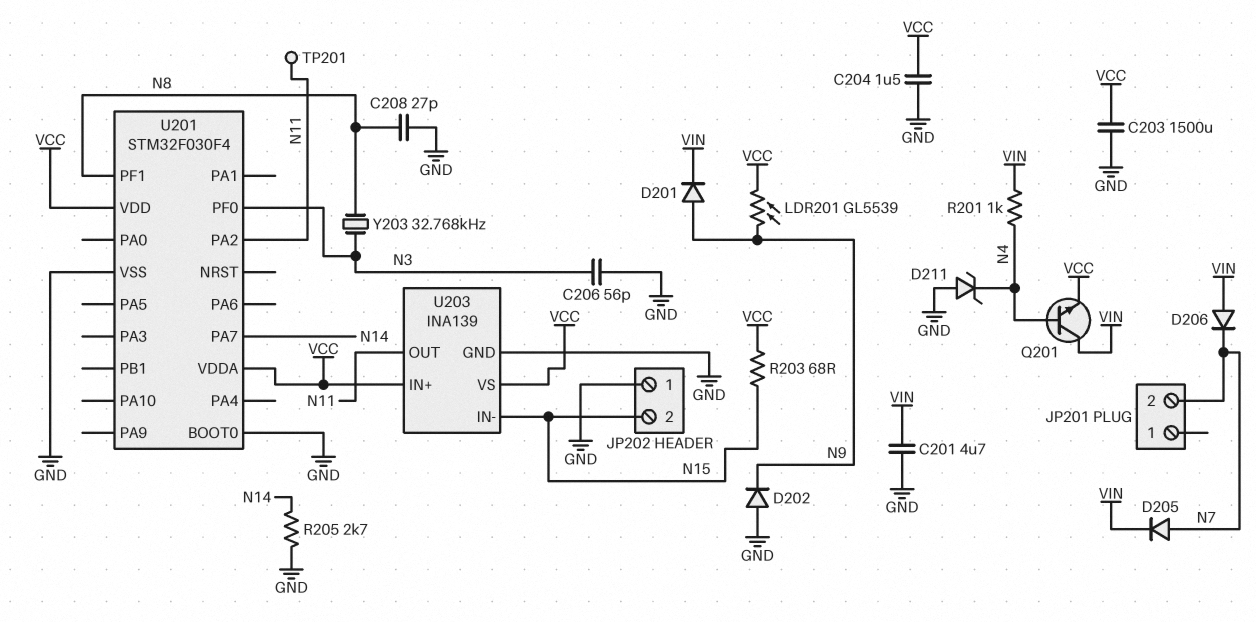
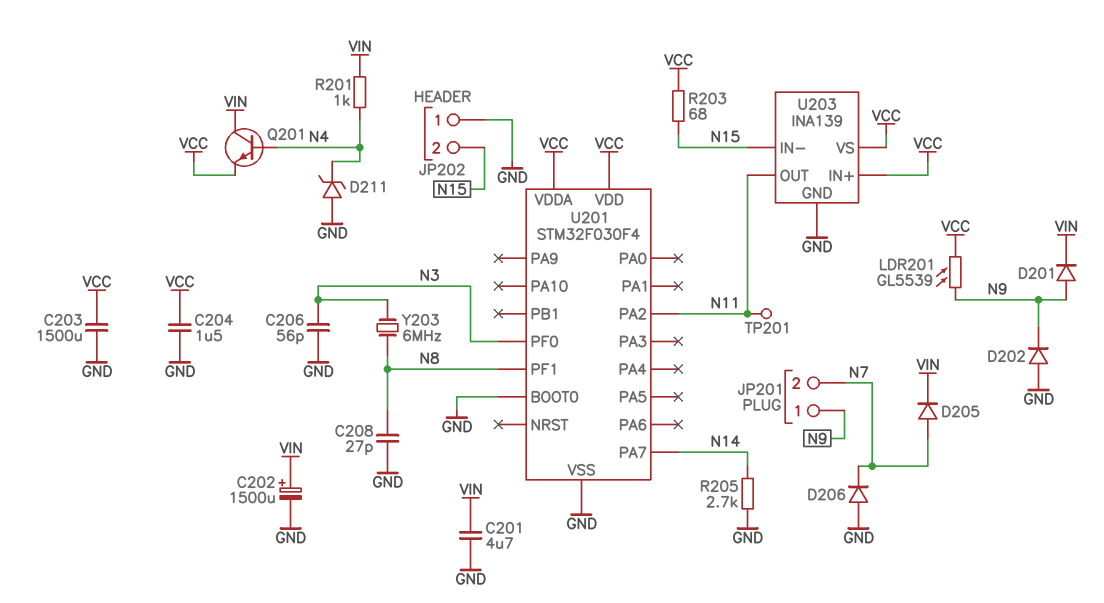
C202: none -> 1500uF (plus VIN, minus GND)
D206: diode (A VIN, K N7) -> diode (A GND, K N7)
JP201 pin 1: none -> N9
Y203: 32.768kHz (N3, N8) -> 6MHz (N3, N8)

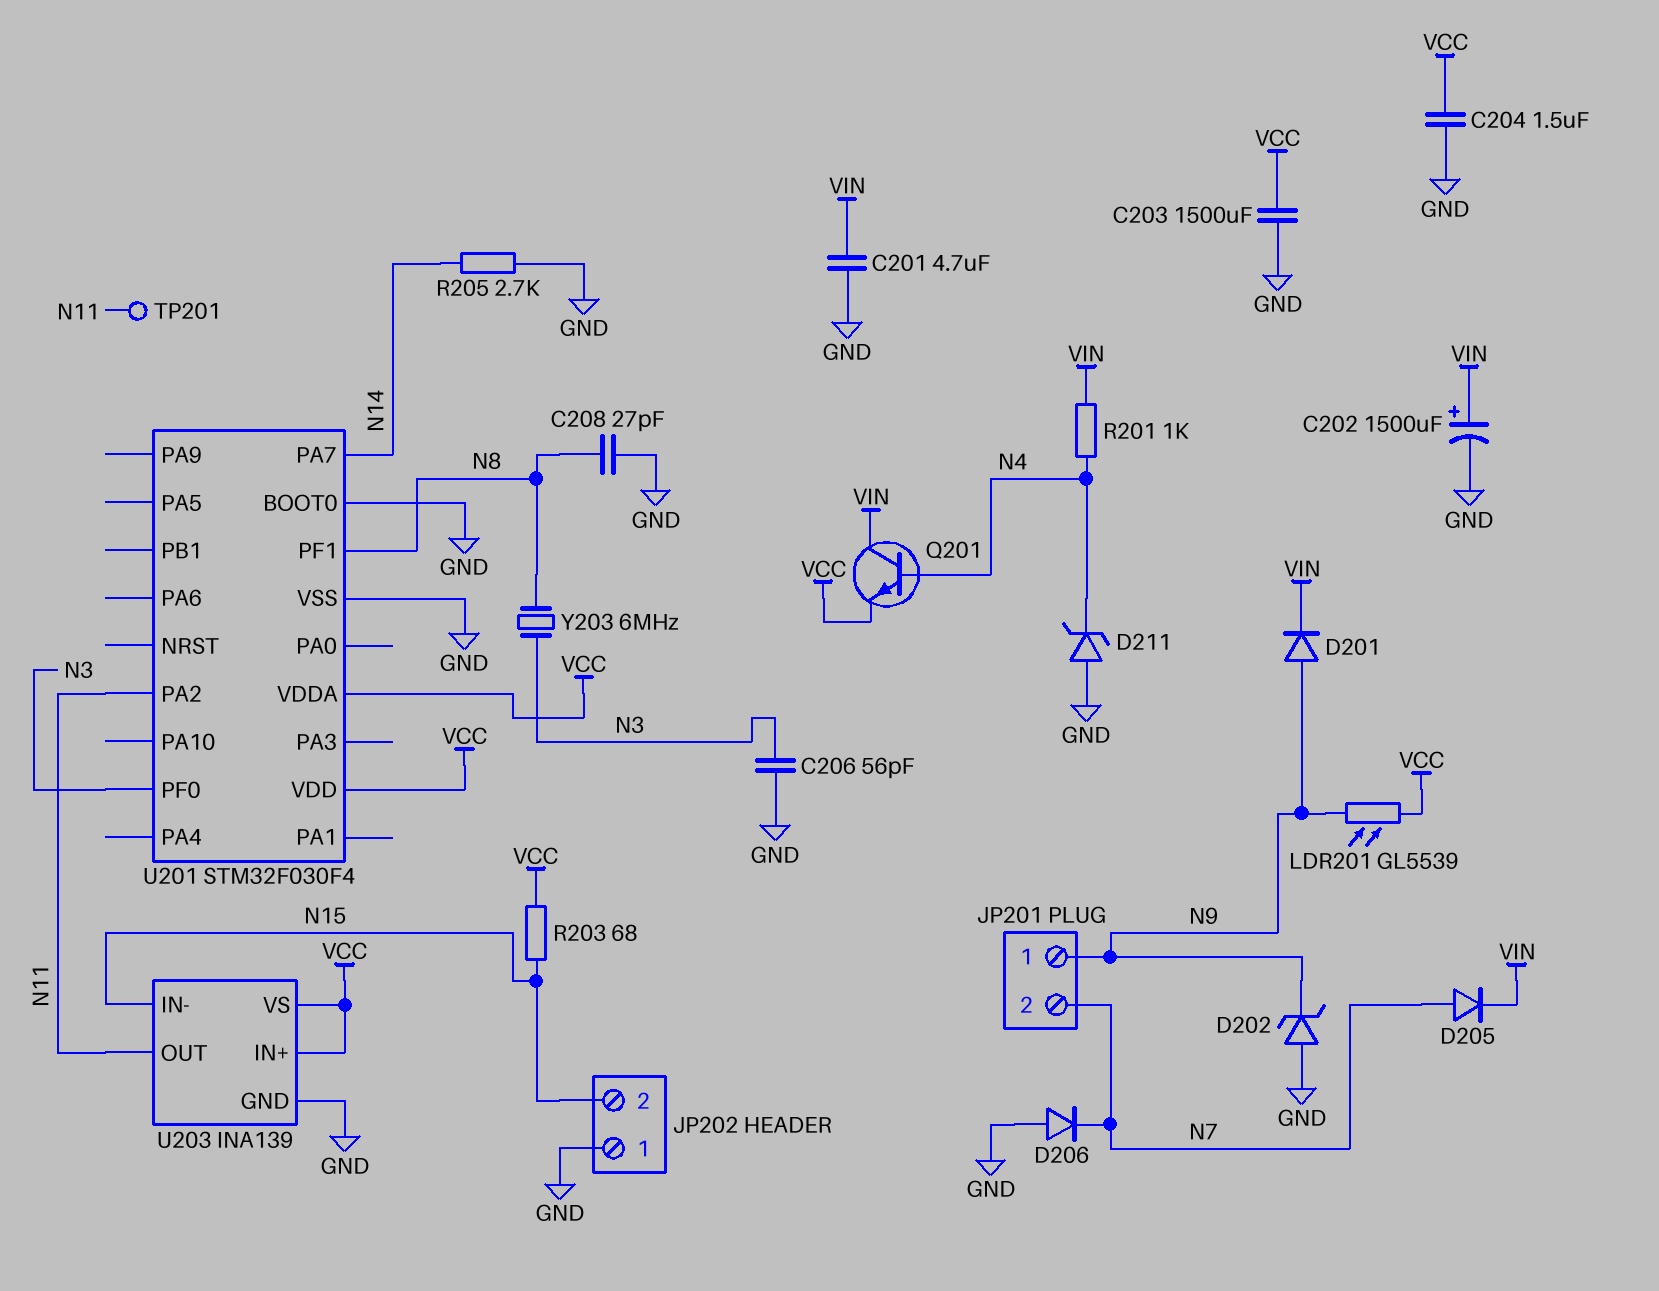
D202: diode (A GND, K N9) -> zener (A GND, K N9)

